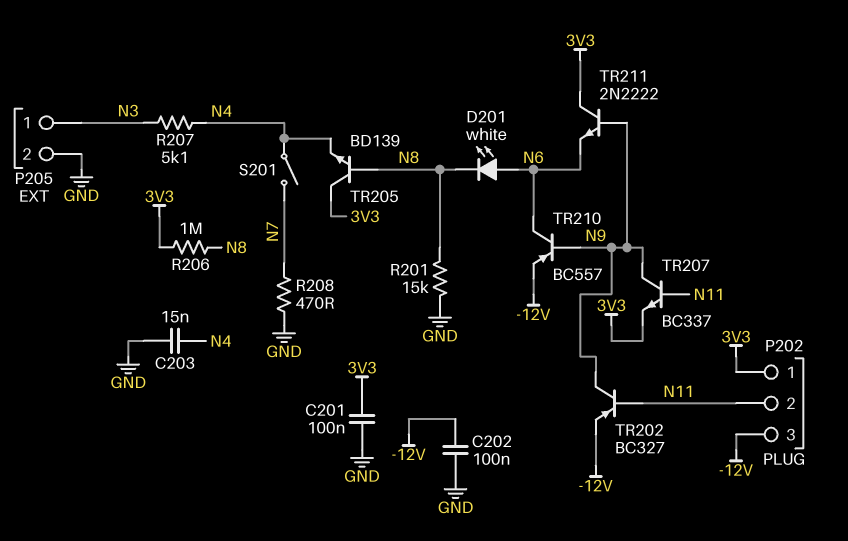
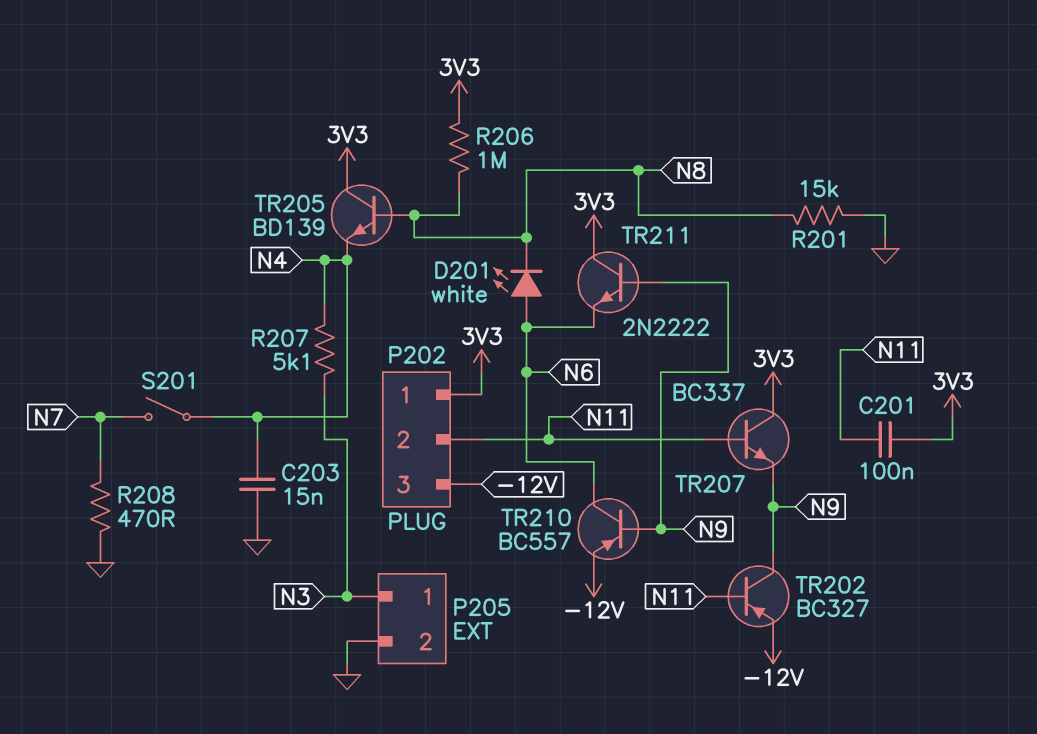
C201: 100nF (3V3, GND) -> 100nF (3V3, N11)
C202: 100nF (-12V, GND) -> none
TR207: NPN BC337 (B N11, C N9, E 3V3) -> NPN BC337 (B N11, C 3V3, E N9)

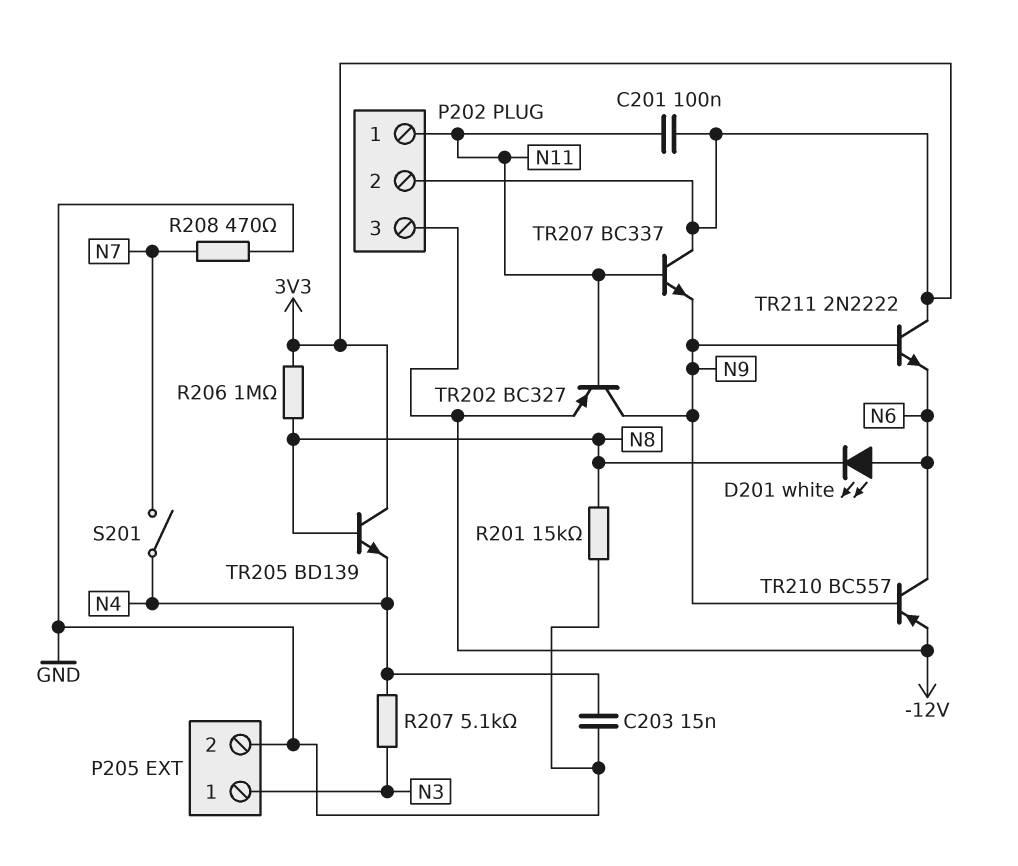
P202 pin 1: 3V3 -> N11
P202 pin 2: N11 -> 3V3

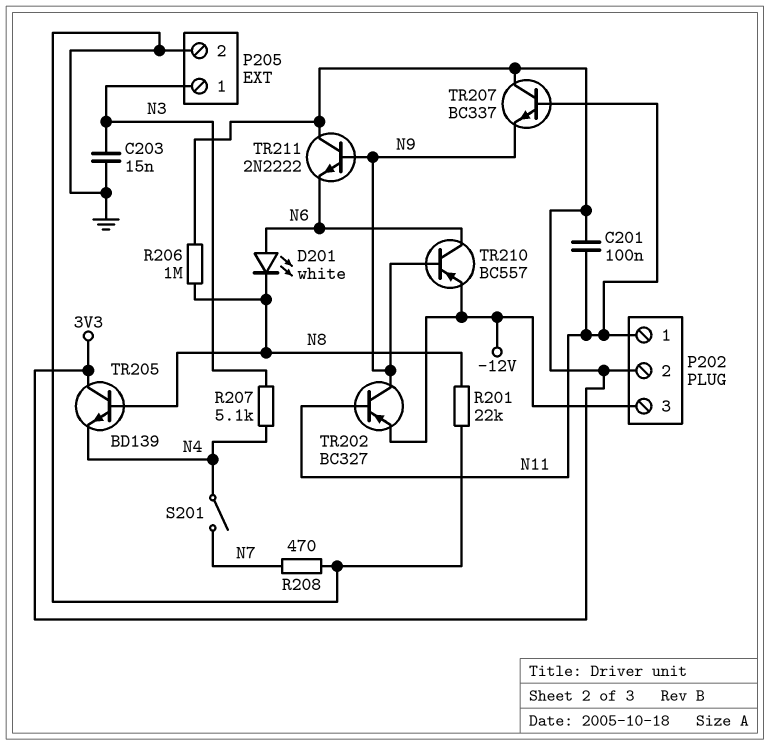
C203: 15nF (GND, N4) -> 15nF (GND, N3)
R201: 15k (GND, N8) -> 22k (GND, N8)

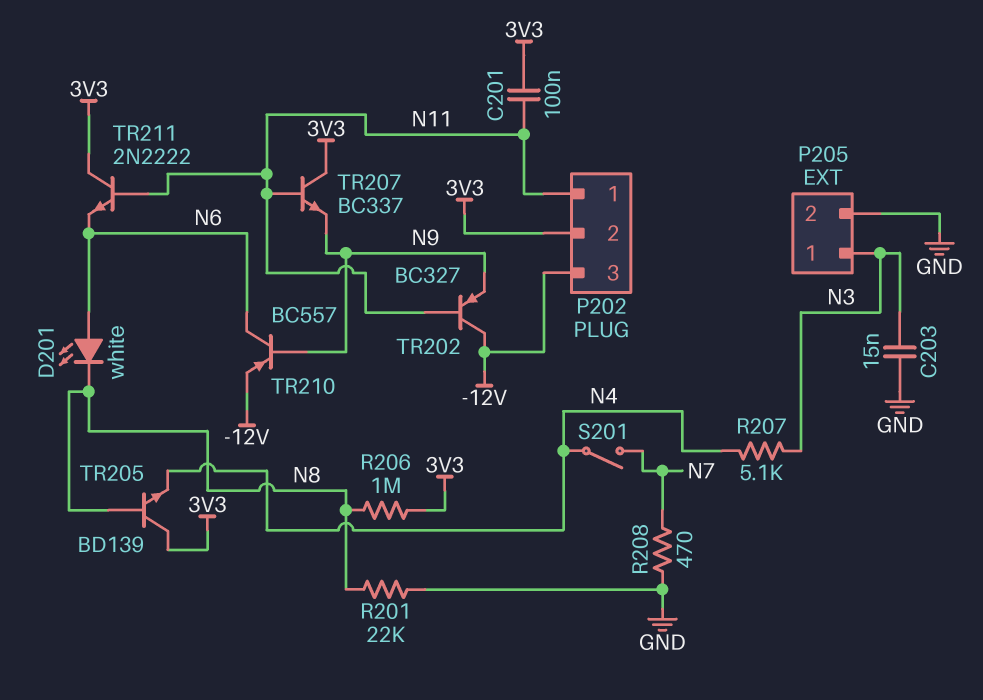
TR202: PNP BC327 (B N11, C N9, E -12V) -> PNP BC327 (B N11, C -12V, E N9)
TR211: NPN 2N2222 (B N9, C 3V3, E N6) -> NPN 2N2222 (B N11, C 3V3, E N6)

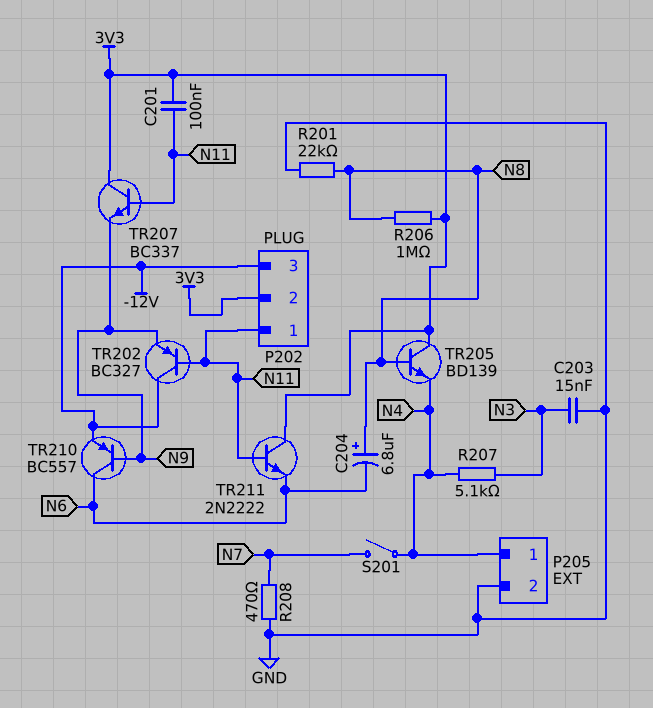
C204: none -> 6.8uF (plus N8, minus N6)
D201: LED white (A N6, K N8) -> none
P205 pin 1: N3 -> N4

